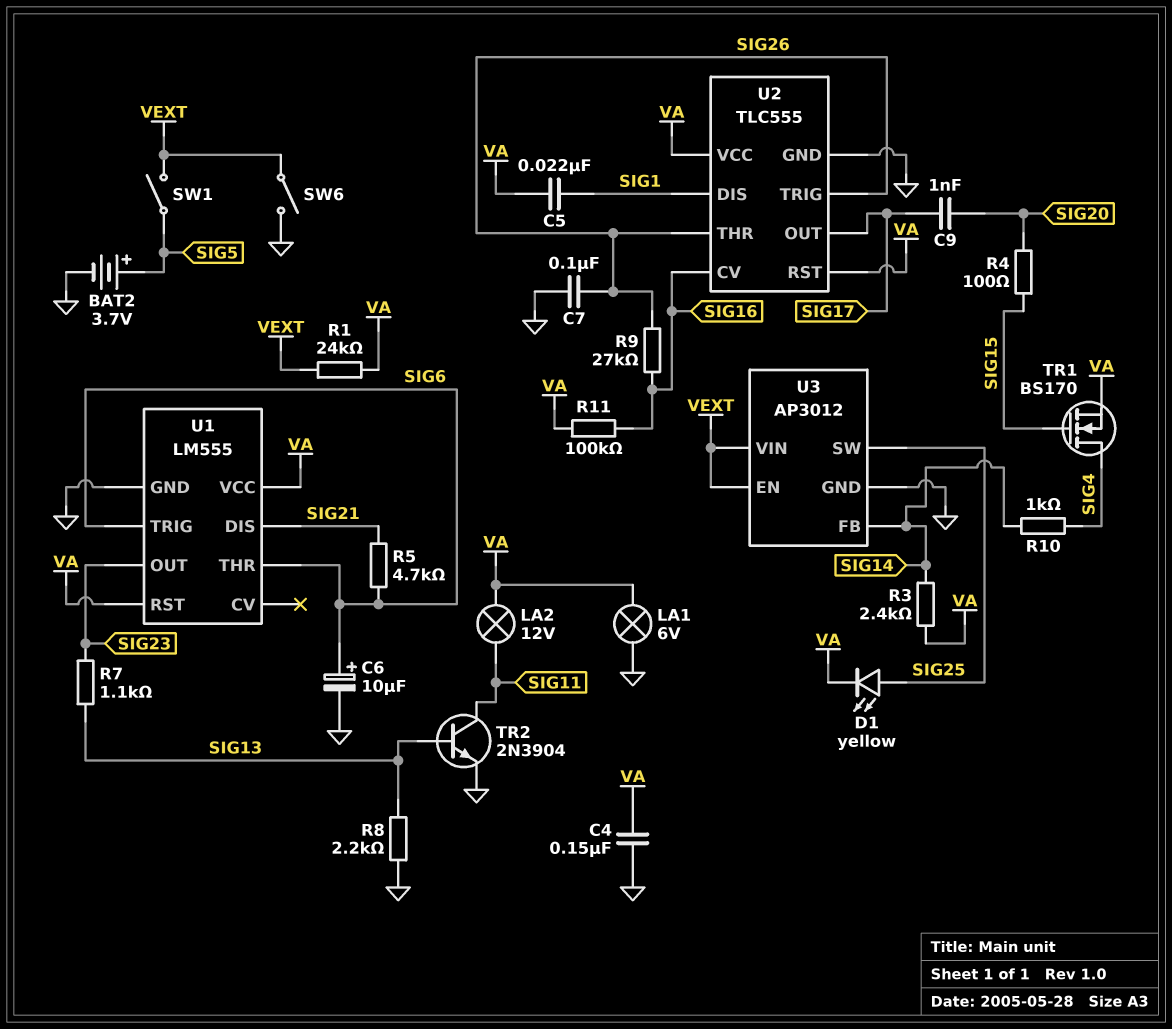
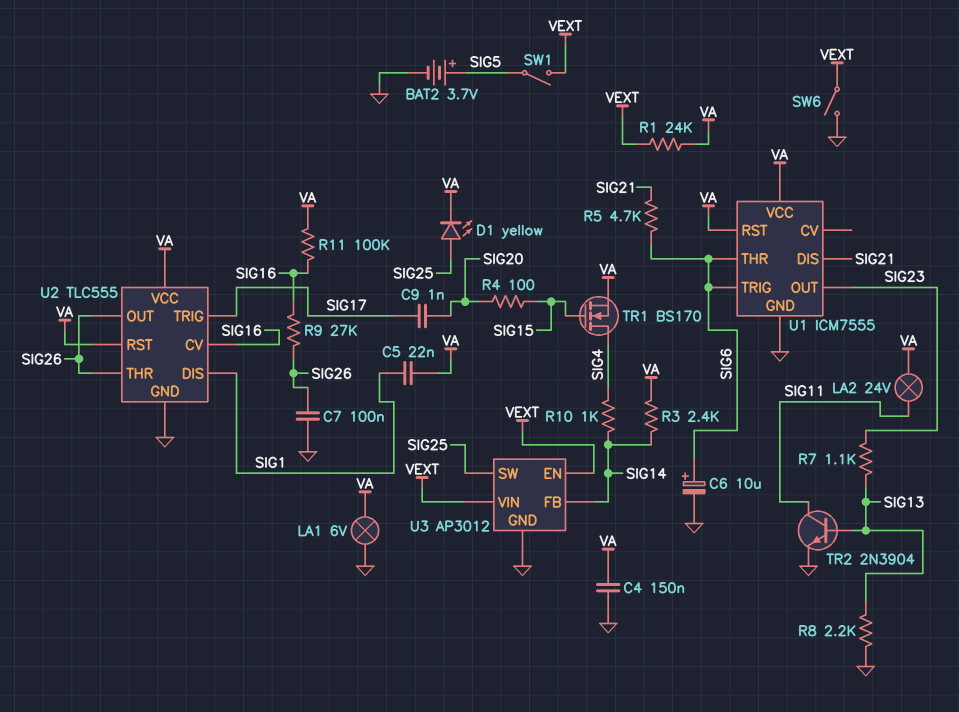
LA2: lamp 12V (SIG11, VA) -> lamp 24V (SIG11, VA)
U1: LM555 -> ICM7555
U2 pin OUT: SIG17 -> SIG26
U2 pin TRIG: SIG26 -> SIG17

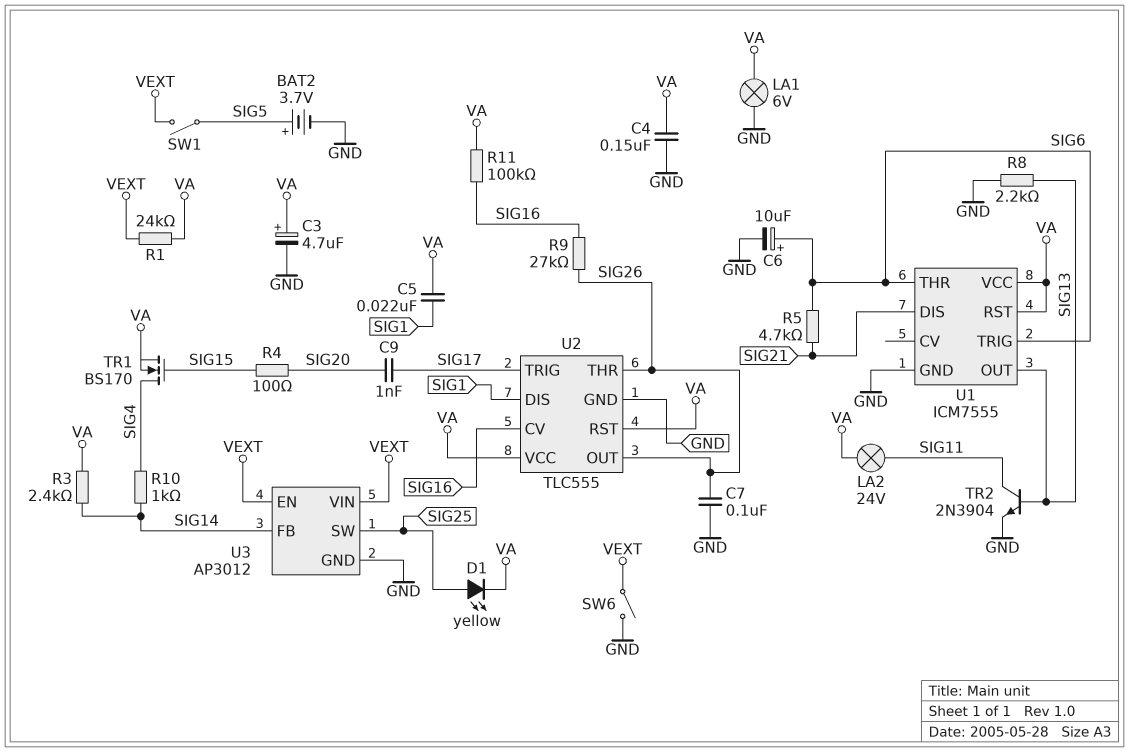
C3: none -> 4.7uF (plus VA, minus GND)
R7: 1.1k (SIG13, SIG23) -> none
U1 pin OUT: SIG23 -> SIG13

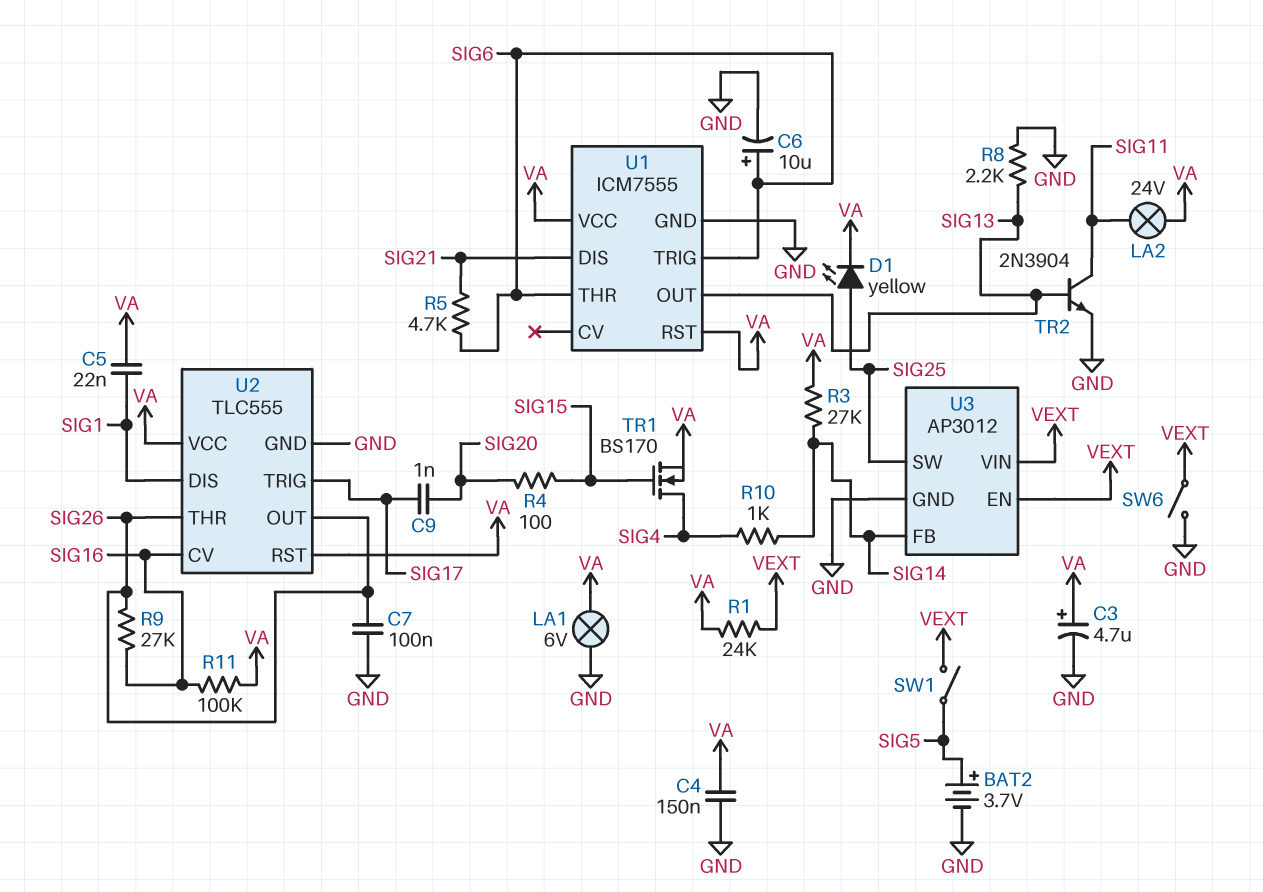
R3: 2.4k (SIG14, VA) -> 27k (SIG14, VA)

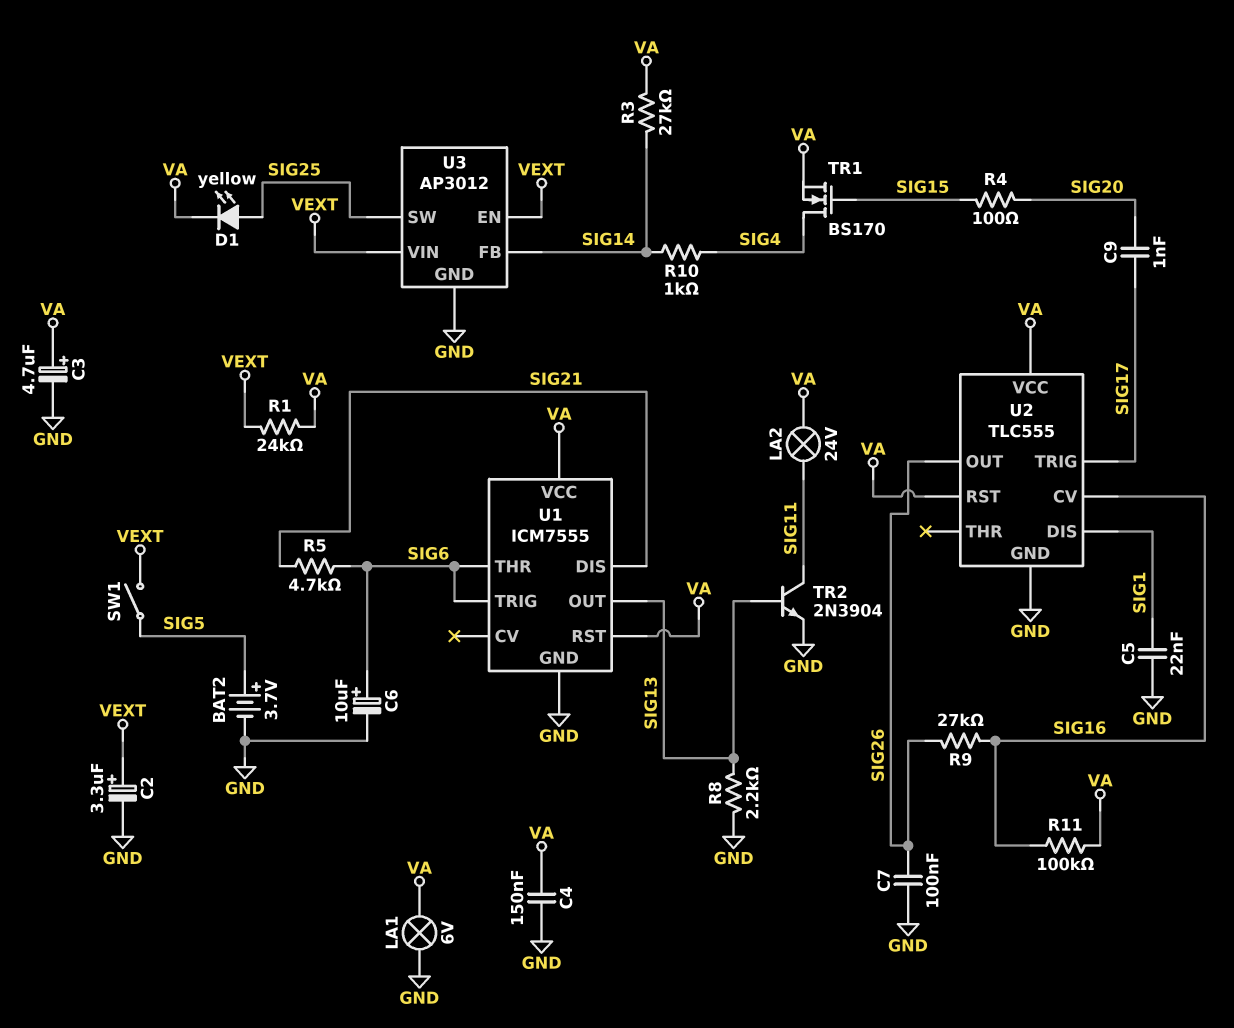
C2: none -> 3.3uF (plus VEXT, minus GND)
C5: 22nF (SIG1, VA) -> 22nF (GND, SIG1)
SW6: switch (GND, VEXT) -> none
U2 pin THR: SIG26 -> none

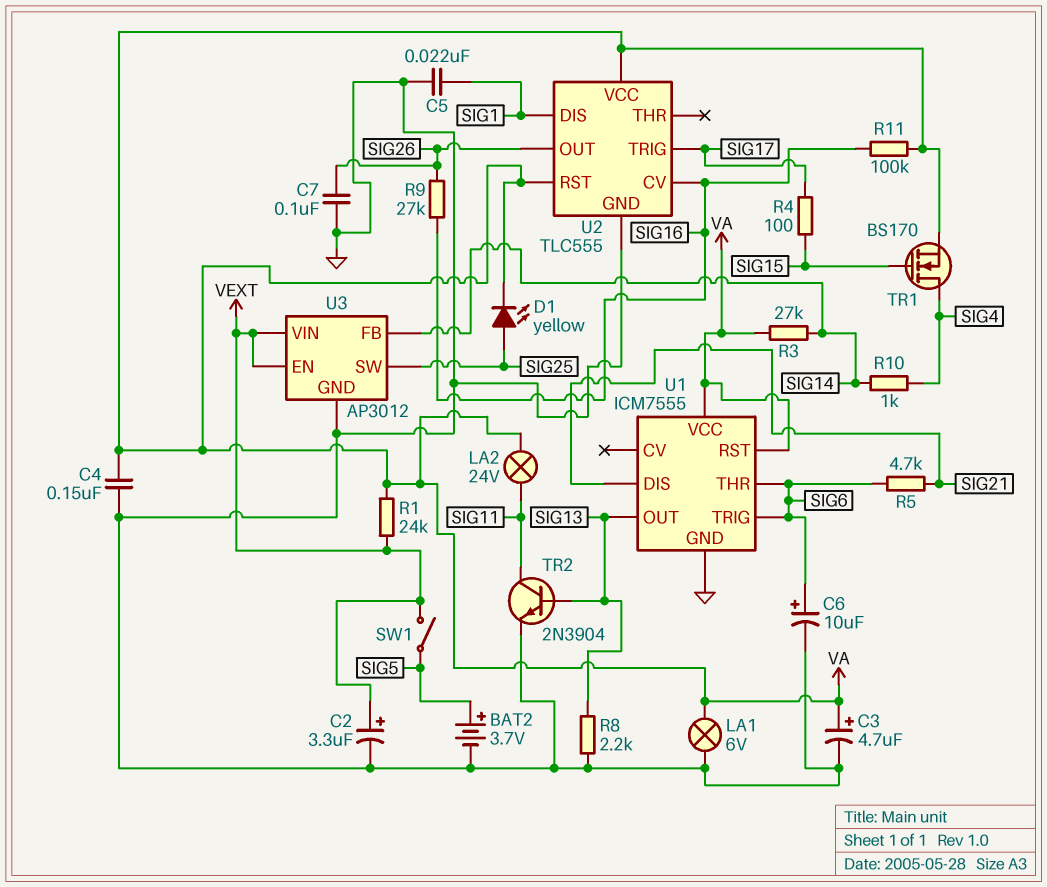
C9: 1nF (SIG17, SIG20) -> none
R4: 100 (SIG15, SIG20) -> 100 (SIG15, SIG17)

